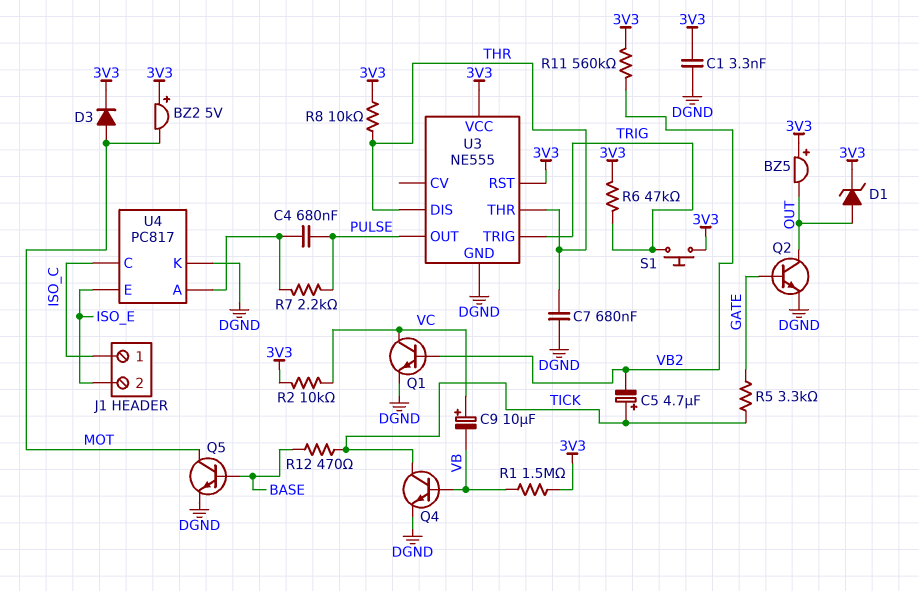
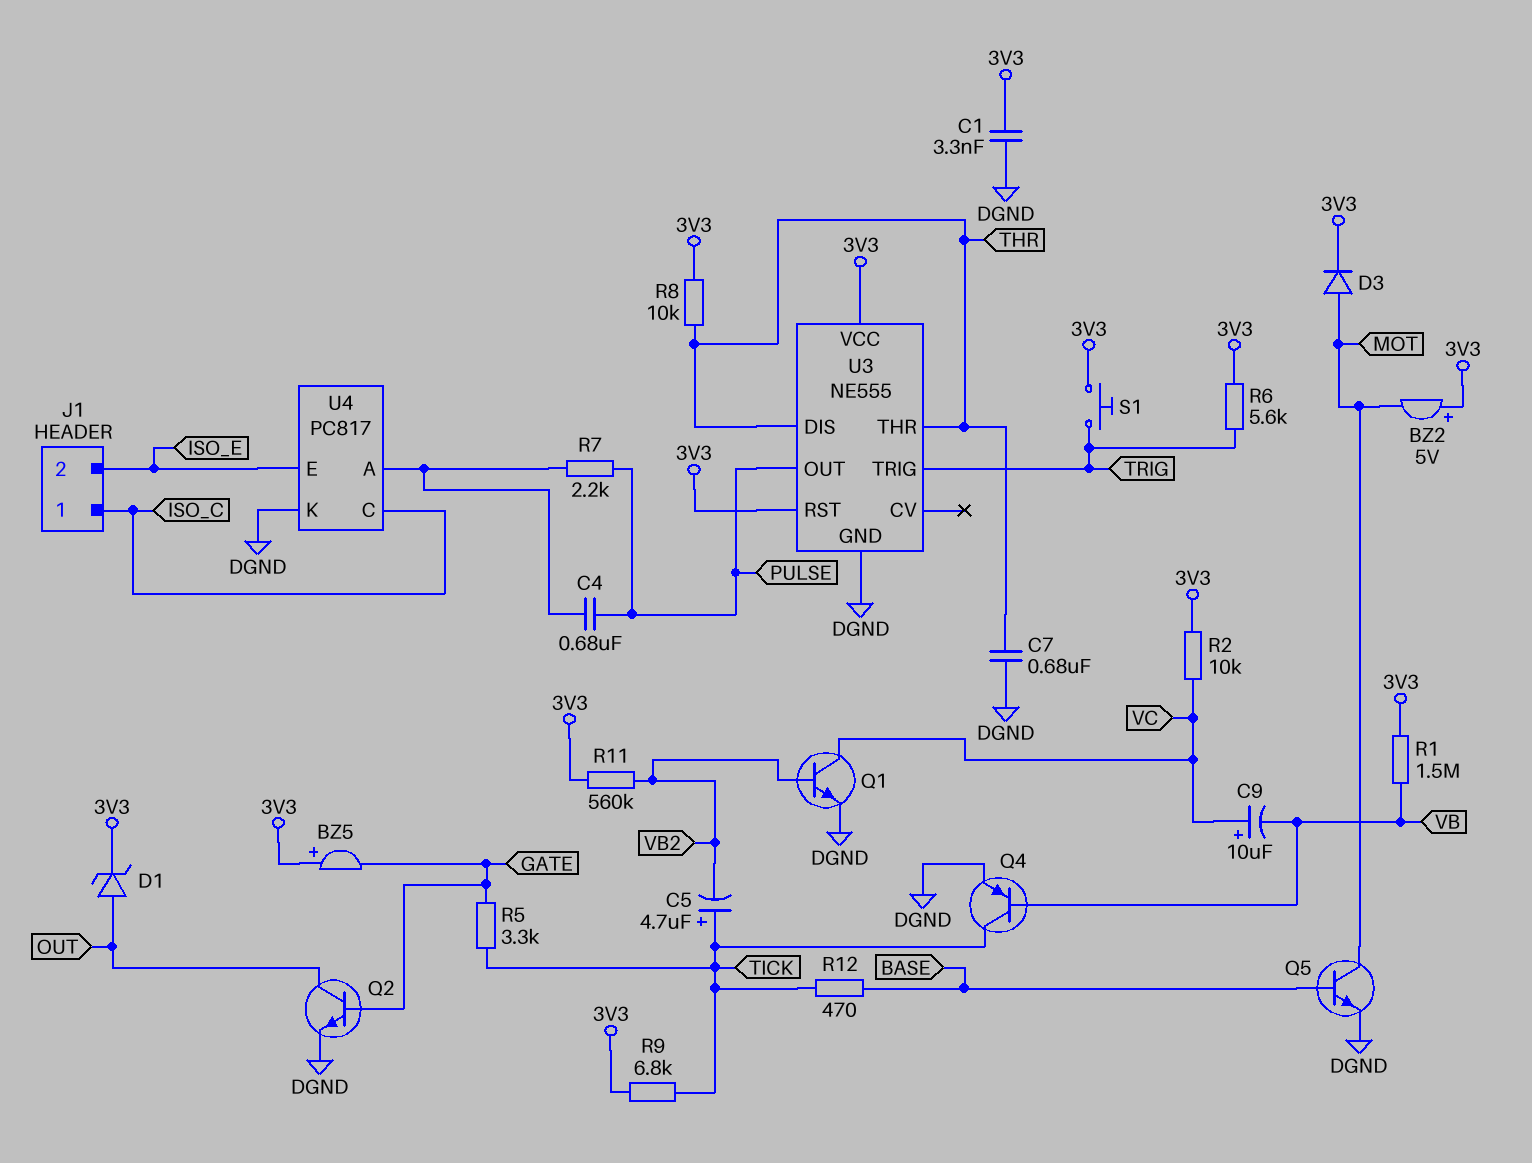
BZ5: buzzer (plus 3V3, minus OUT) -> buzzer (plus 3V3, minus GATE)
Q4: NPN (B VB, C TICK, E DGND) -> PNP (B VB, C TICK, E DGND)
R6: 47k (3V3, TRIG) -> 5.6k (3V3, TRIG)
R9: none -> 6.8k (3V3, TICK)

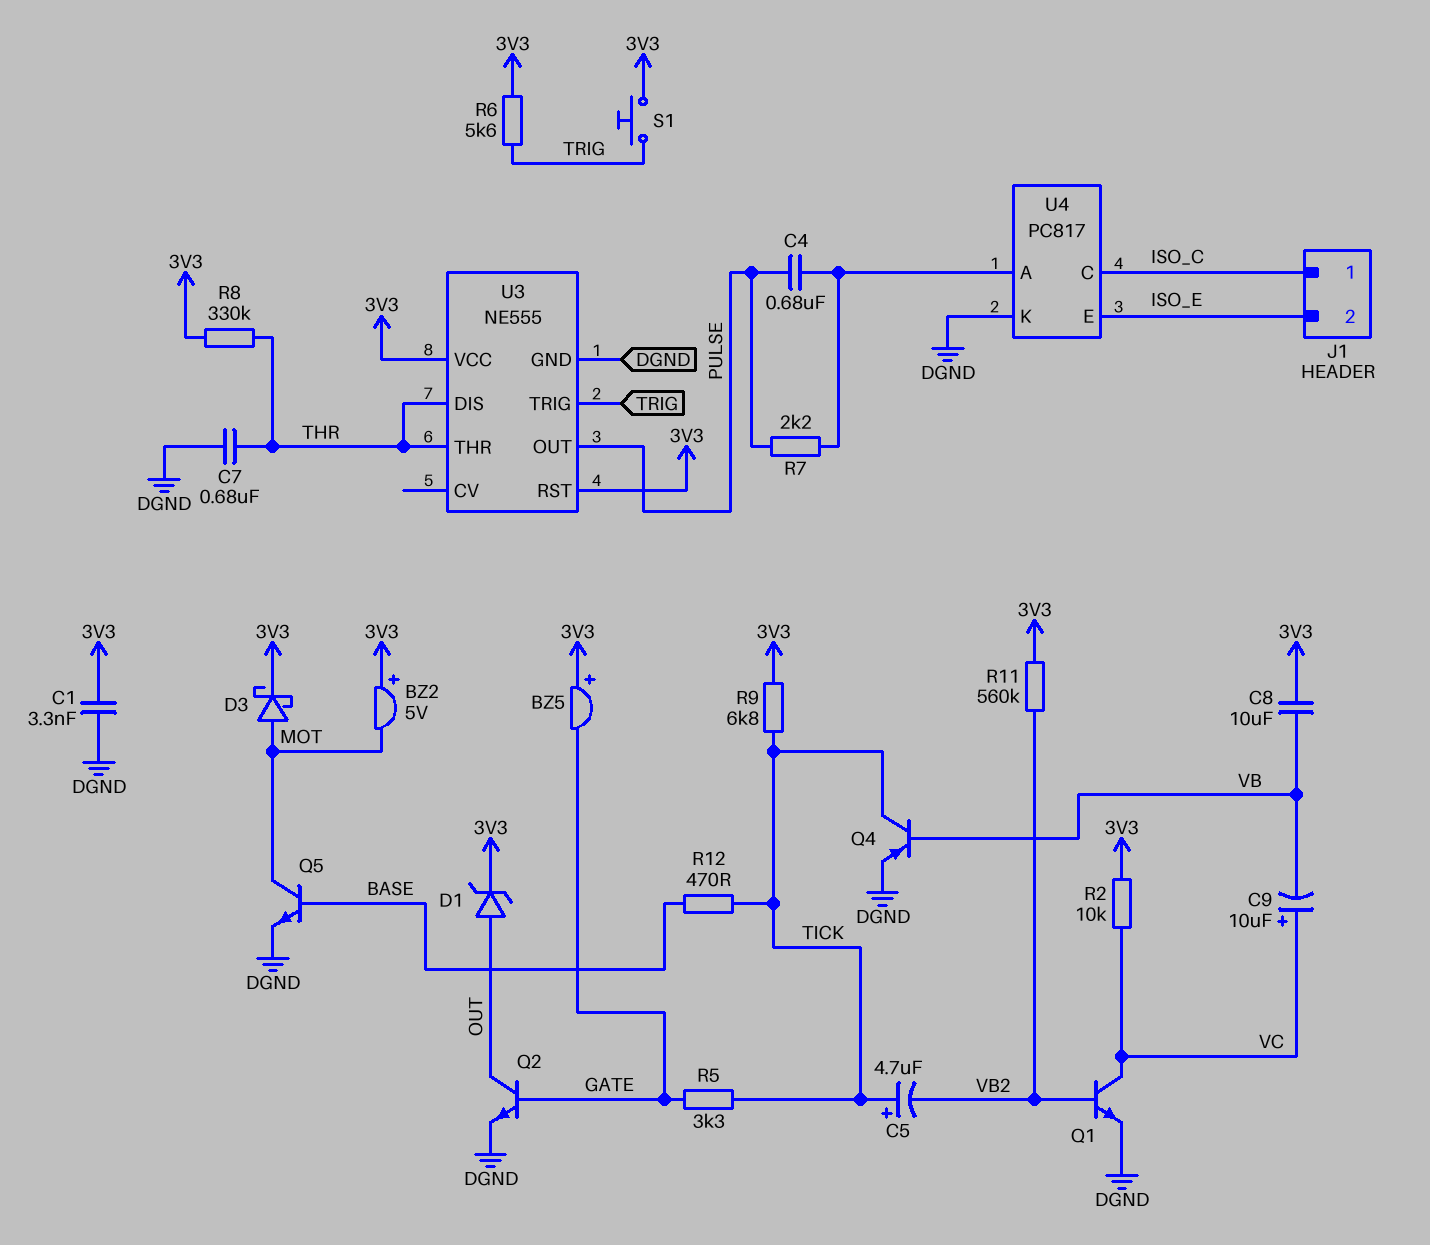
C8: none -> 10uF (3V3, VB)
D3: diode (A MOT, K 3V3) -> schottky (A MOT, K 3V3)
R1: 1.5M (3V3, VB) -> none
R8: 10k (3V3, THR) -> 330k (3V3, THR)

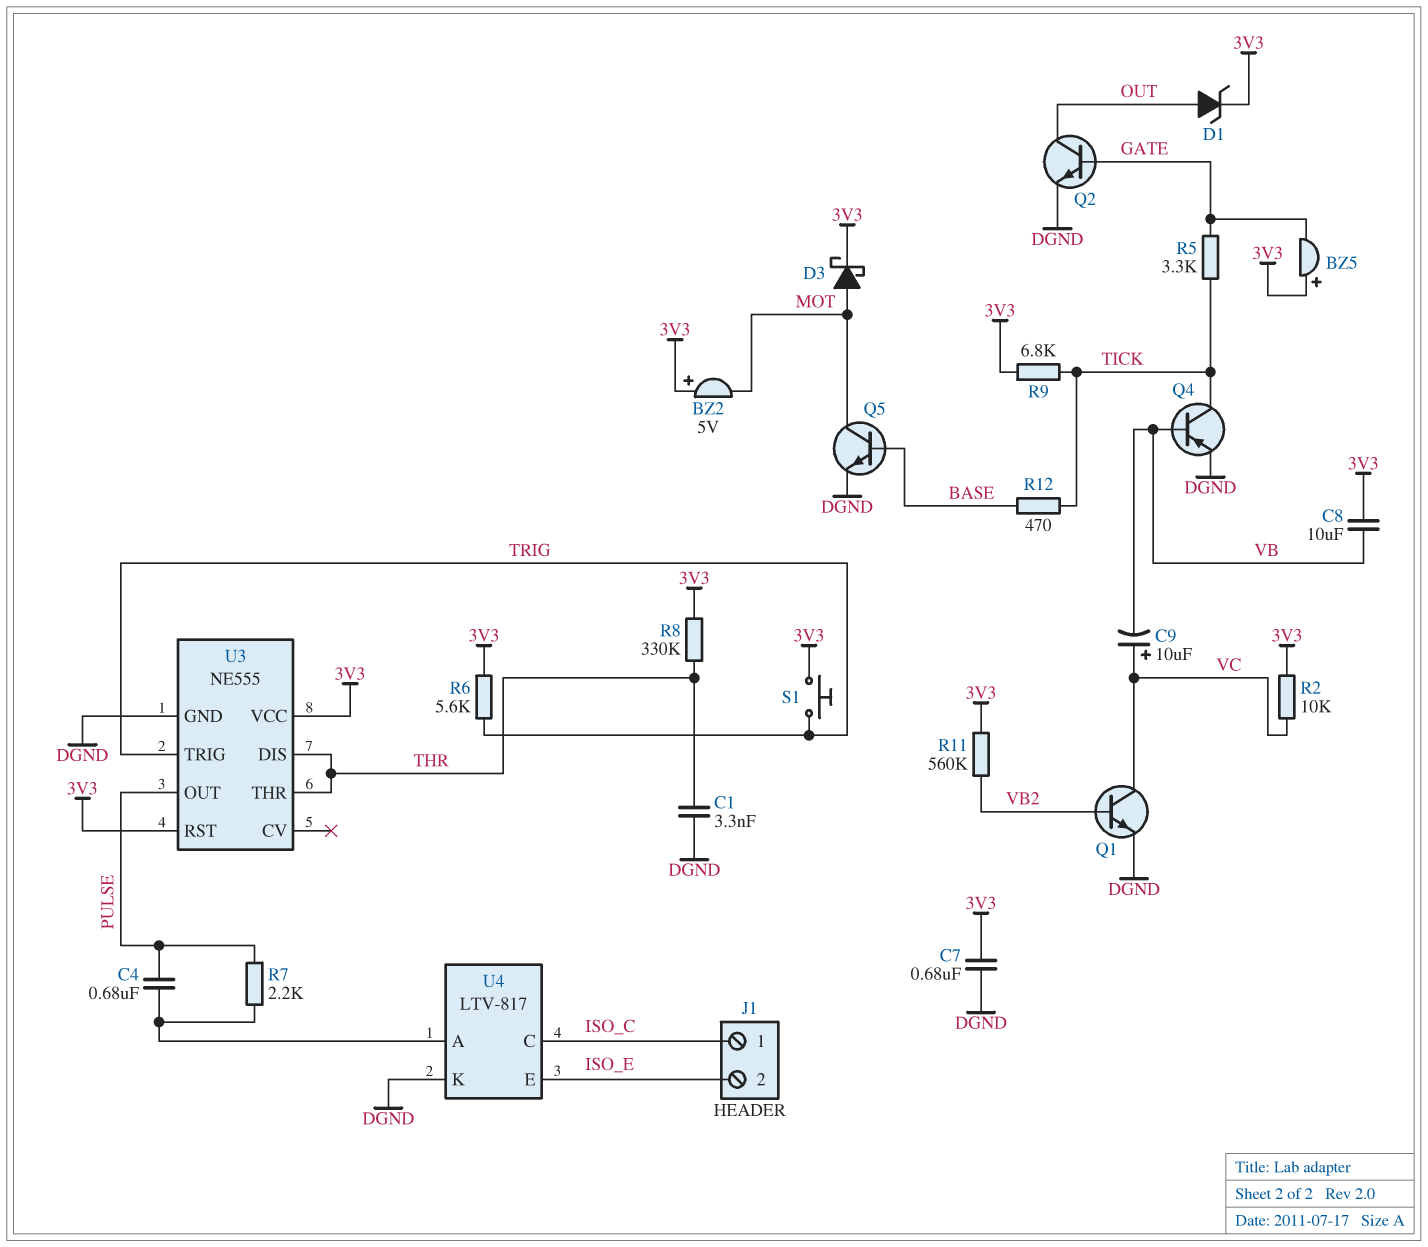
C1: 3.3nF (3V3, DGND) -> 3.3nF (DGND, THR)
C5: 4.7uF (plus TICK, minus VB2) -> none
C7: 680nF (DGND, THR) -> 680nF (3V3, DGND)
U4: PC817 -> LTV-817

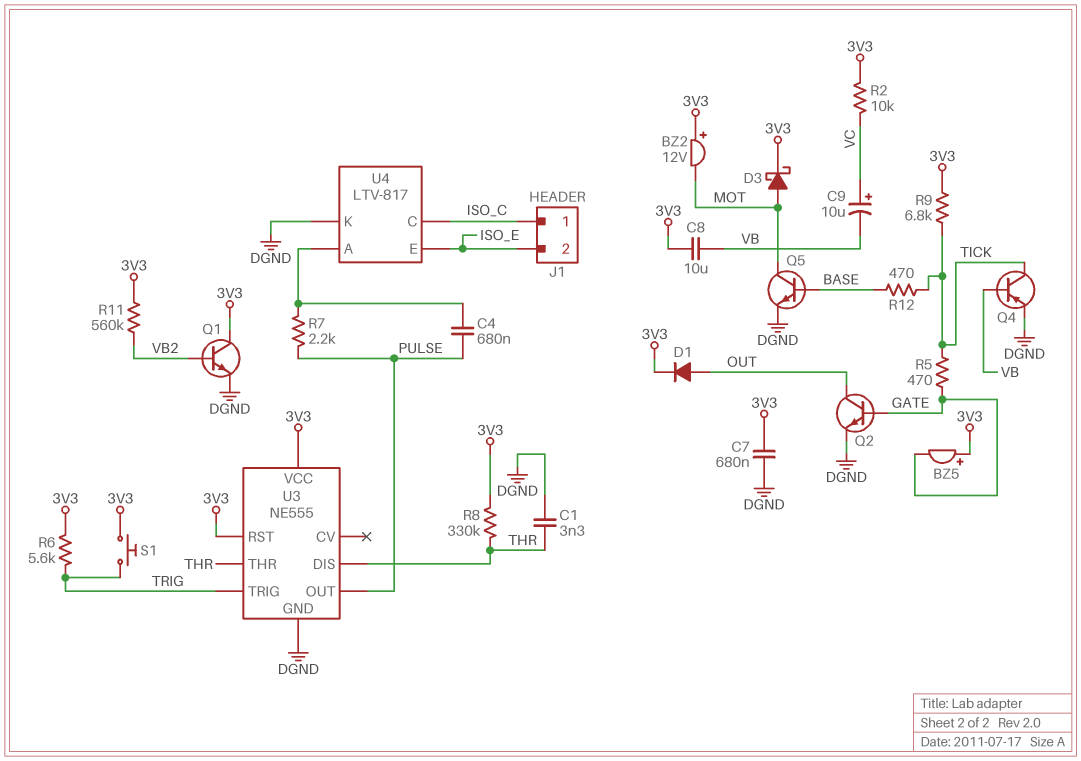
BZ2: buzzer 5V (plus 3V3, minus MOT) -> buzzer 12V (plus 3V3, minus MOT)
D1: zener (A OUT, K 3V3) -> diode (A OUT, K 3V3)
Q1: NPN (B VB2, C VC, E DGND) -> NPN (B VB2, C 3V3, E DGND)
R5: 3.3k (GATE, TICK) -> 470 (GATE, TICK)

